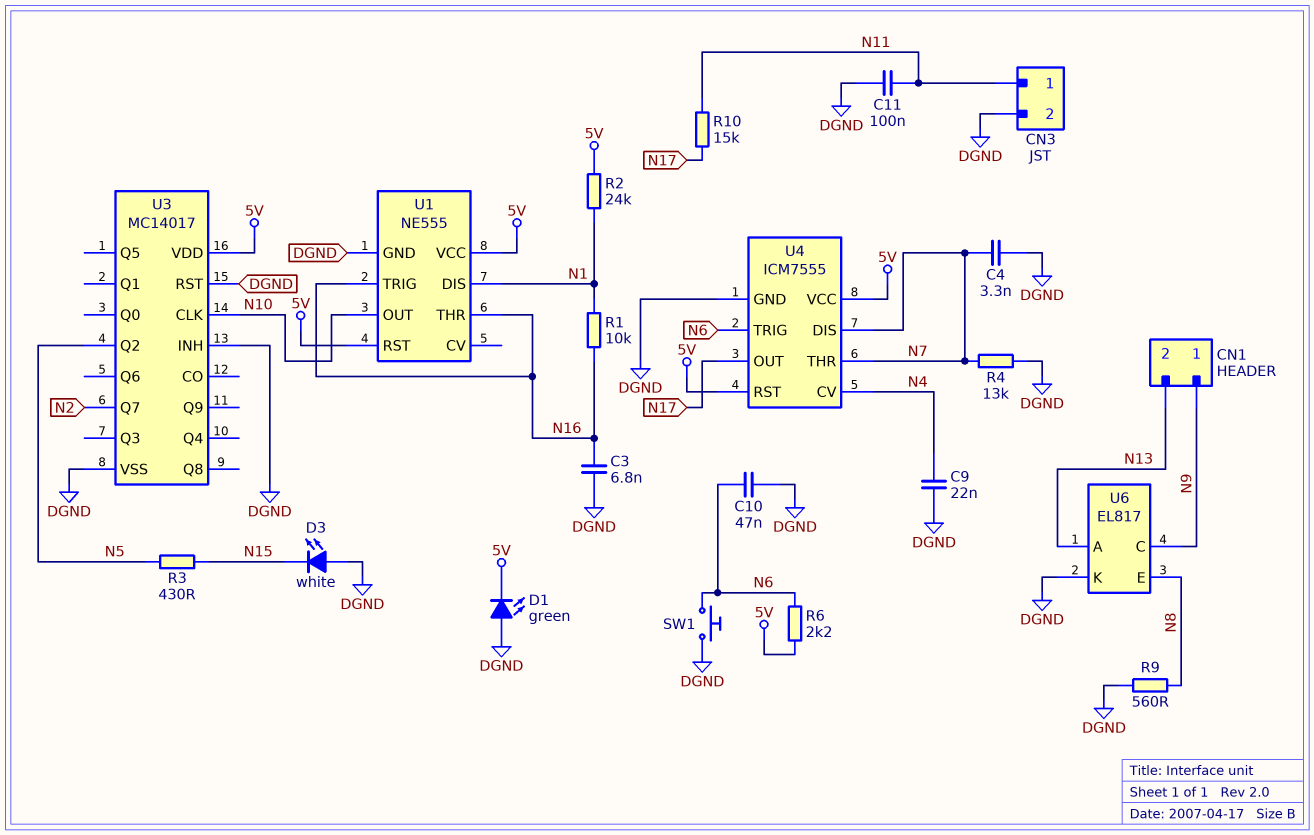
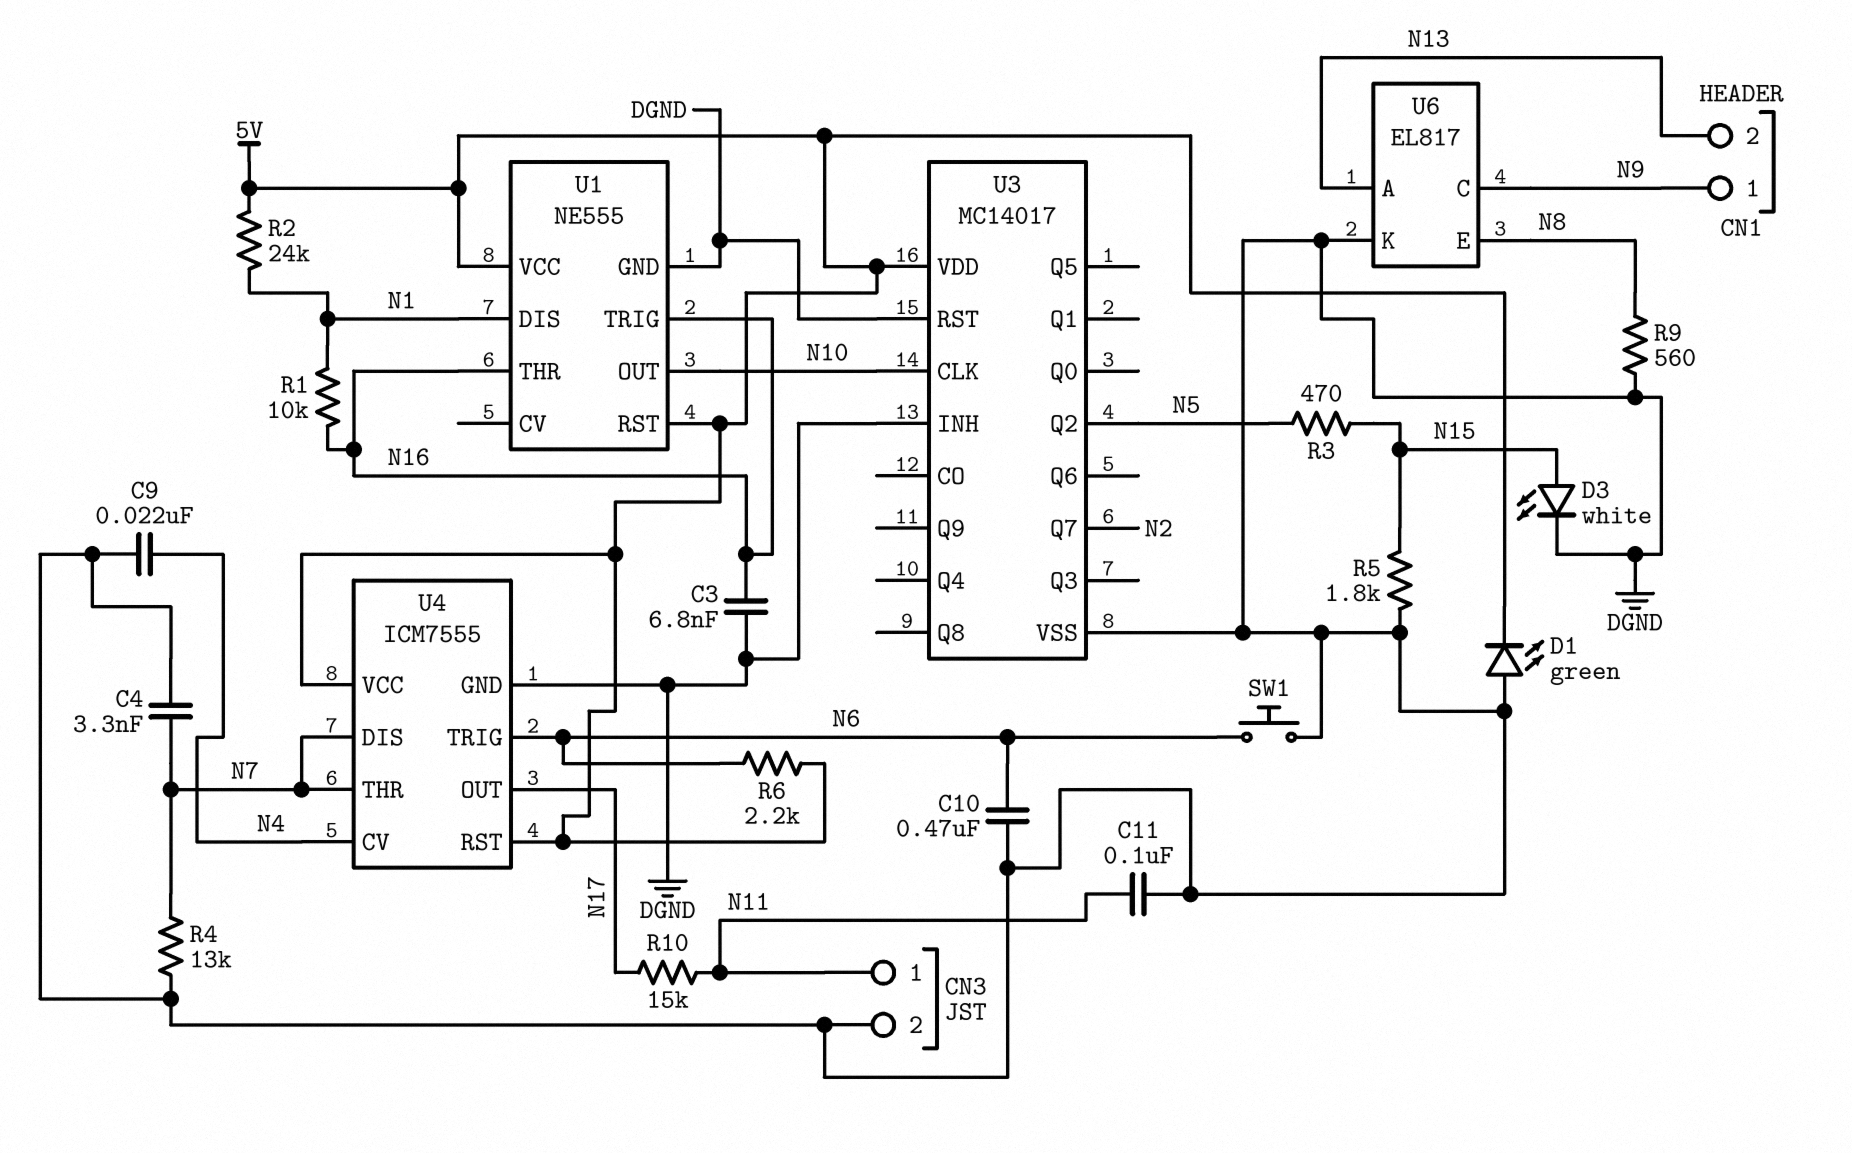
C10: 47nF (DGND, N6) -> 470nF (DGND, N6)
D3: LED white (A DGND, K N15) -> LED white (A N15, K DGND)
R3: 430 (N5, N15) -> 470 (N5, N15)
R5: none -> 1.8k (DGND, N15)

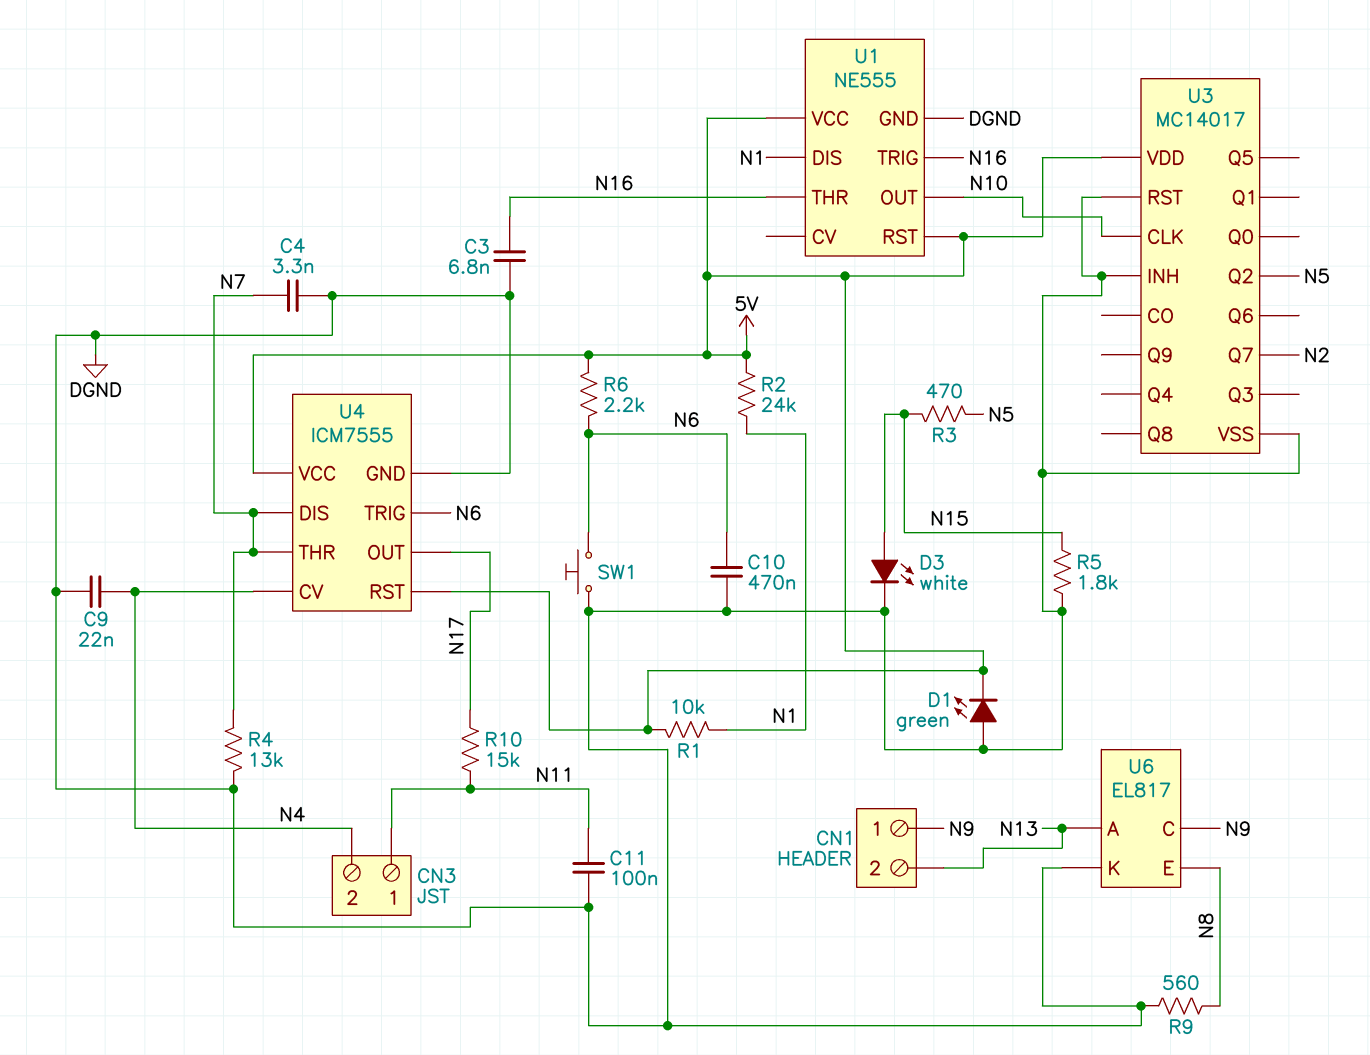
CN3 pin 2: DGND -> N4
R1: 10k (N1, N16) -> 10k (5V, N1)

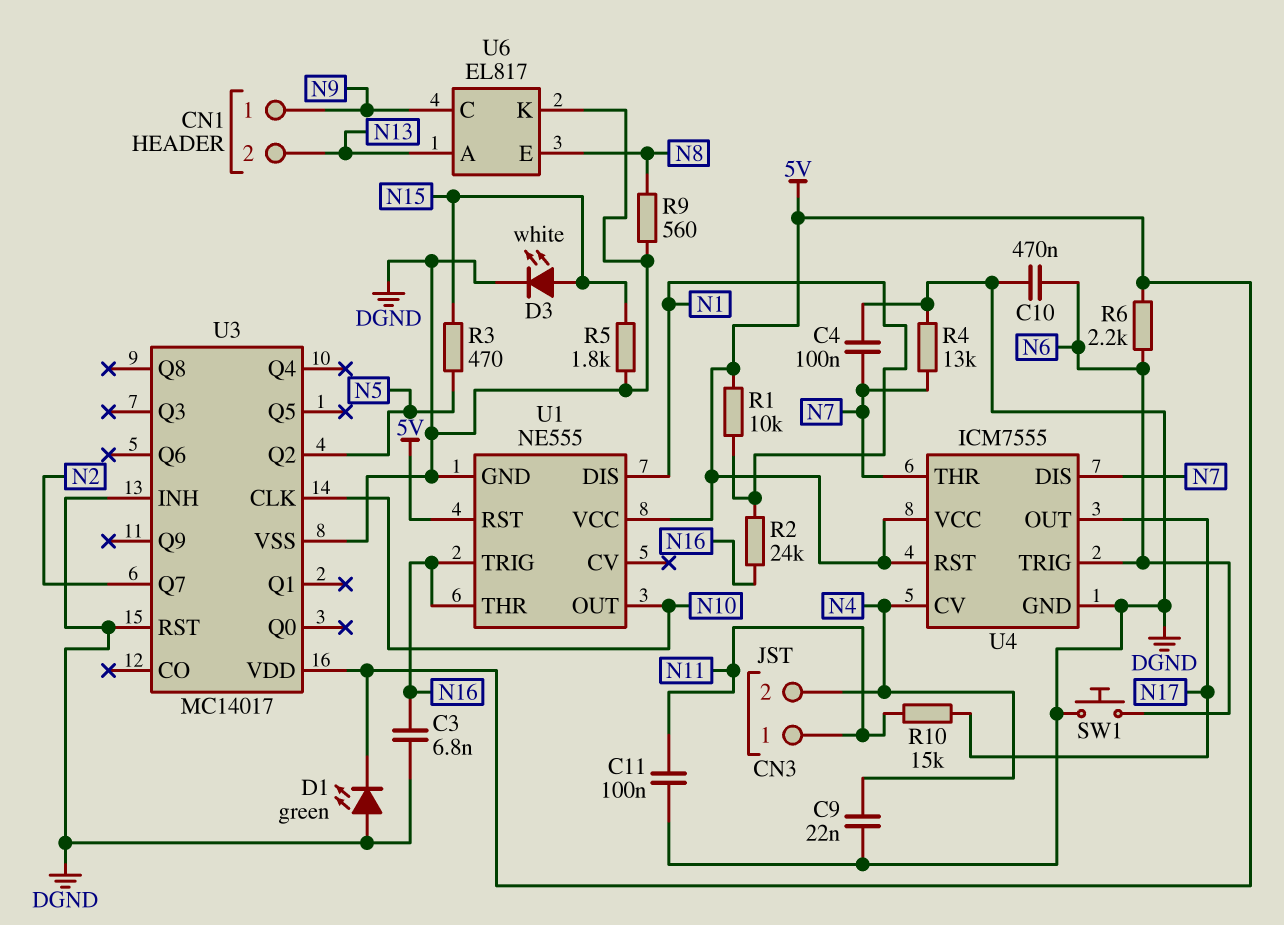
C4: 3.3nF (DGND, N7) -> 100nF (DGND, N7)
R2: 24k (5V, N1) -> 24k (N1, N16)

